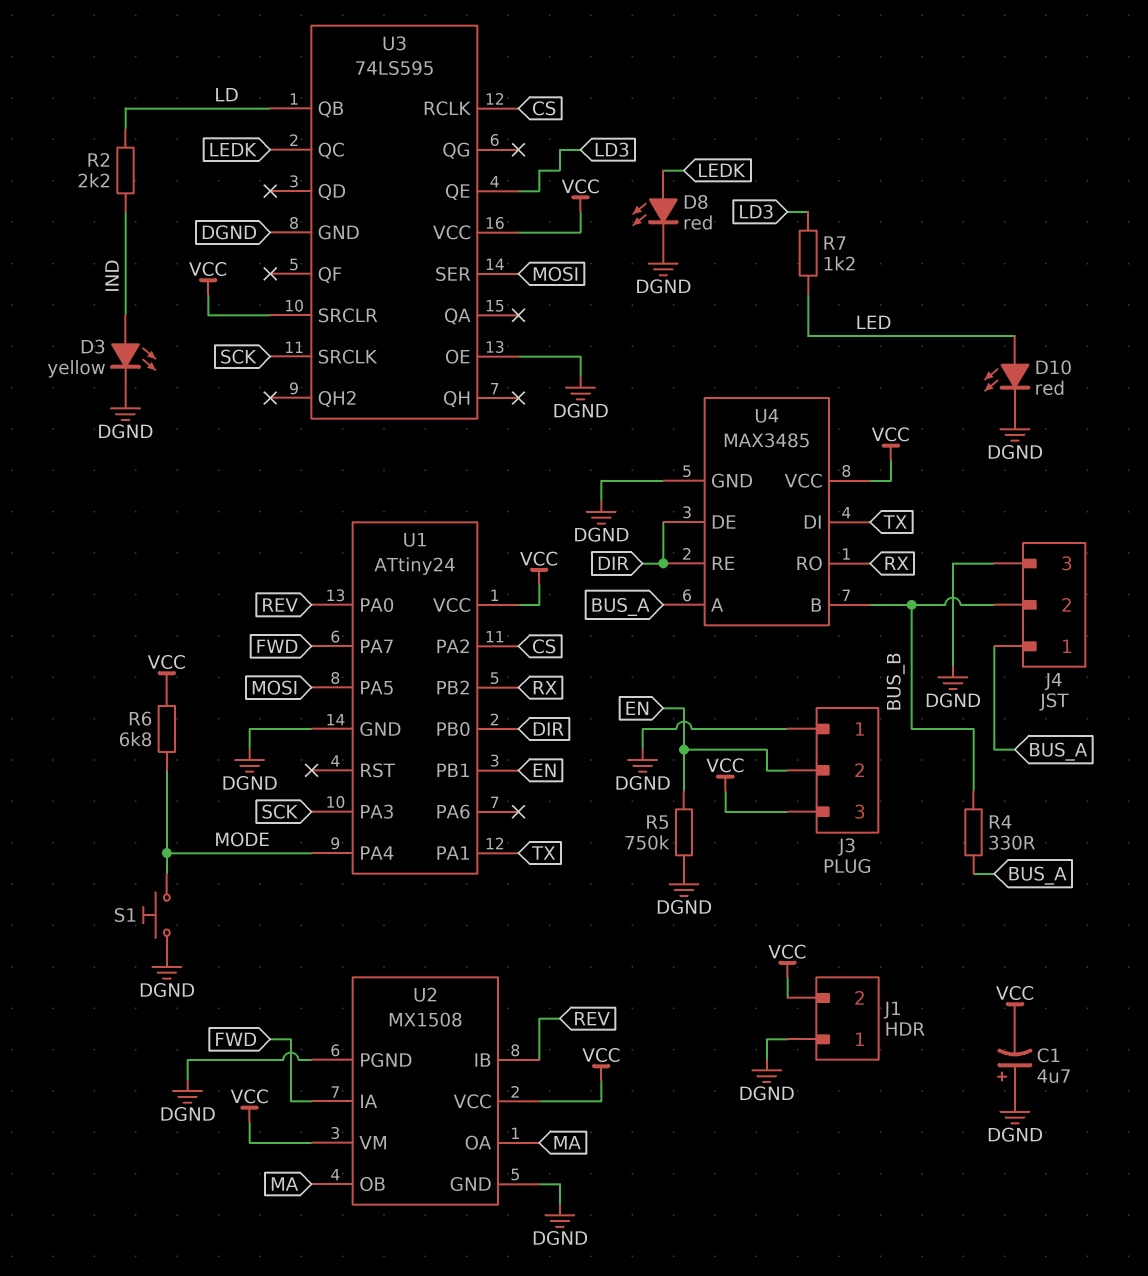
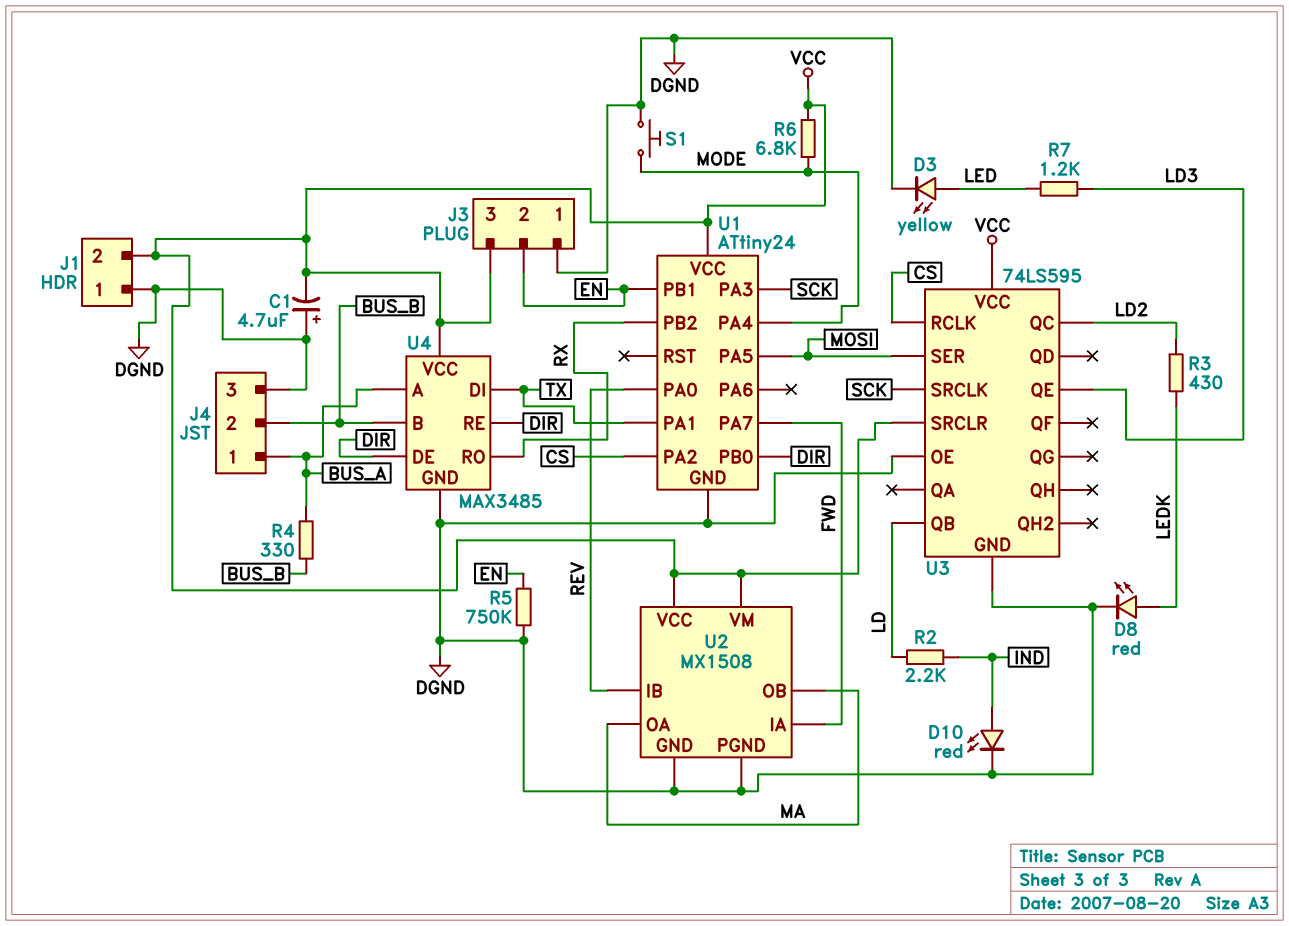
D3: LED yellow (A IND, K DGND) -> LED yellow (A LED, K DGND)
D10: LED red (A LED, K DGND) -> LED red (A IND, K DGND)
R3: none -> 430 (LD2, LEDK)
U3 pin QC: LEDK -> LD2

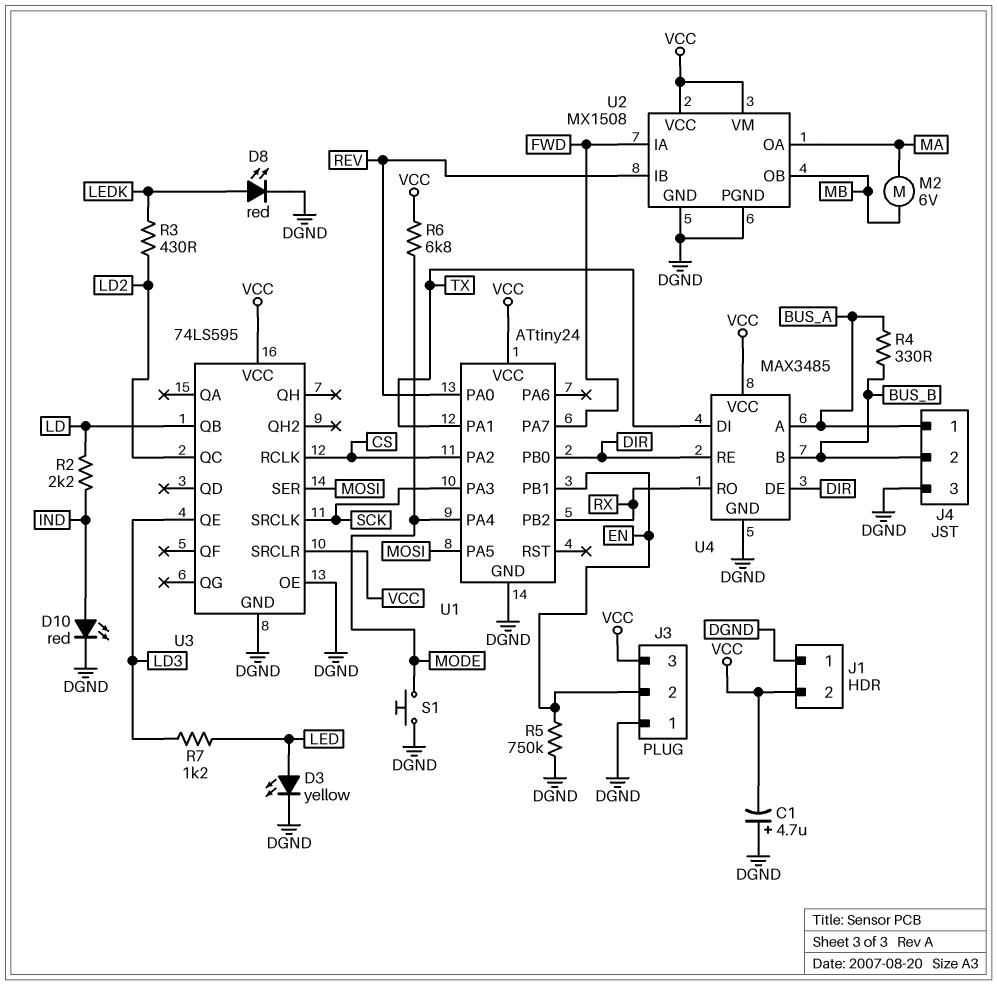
M2: none -> motor 6V (MA, MB)
U2 pin OB: MA -> MB

